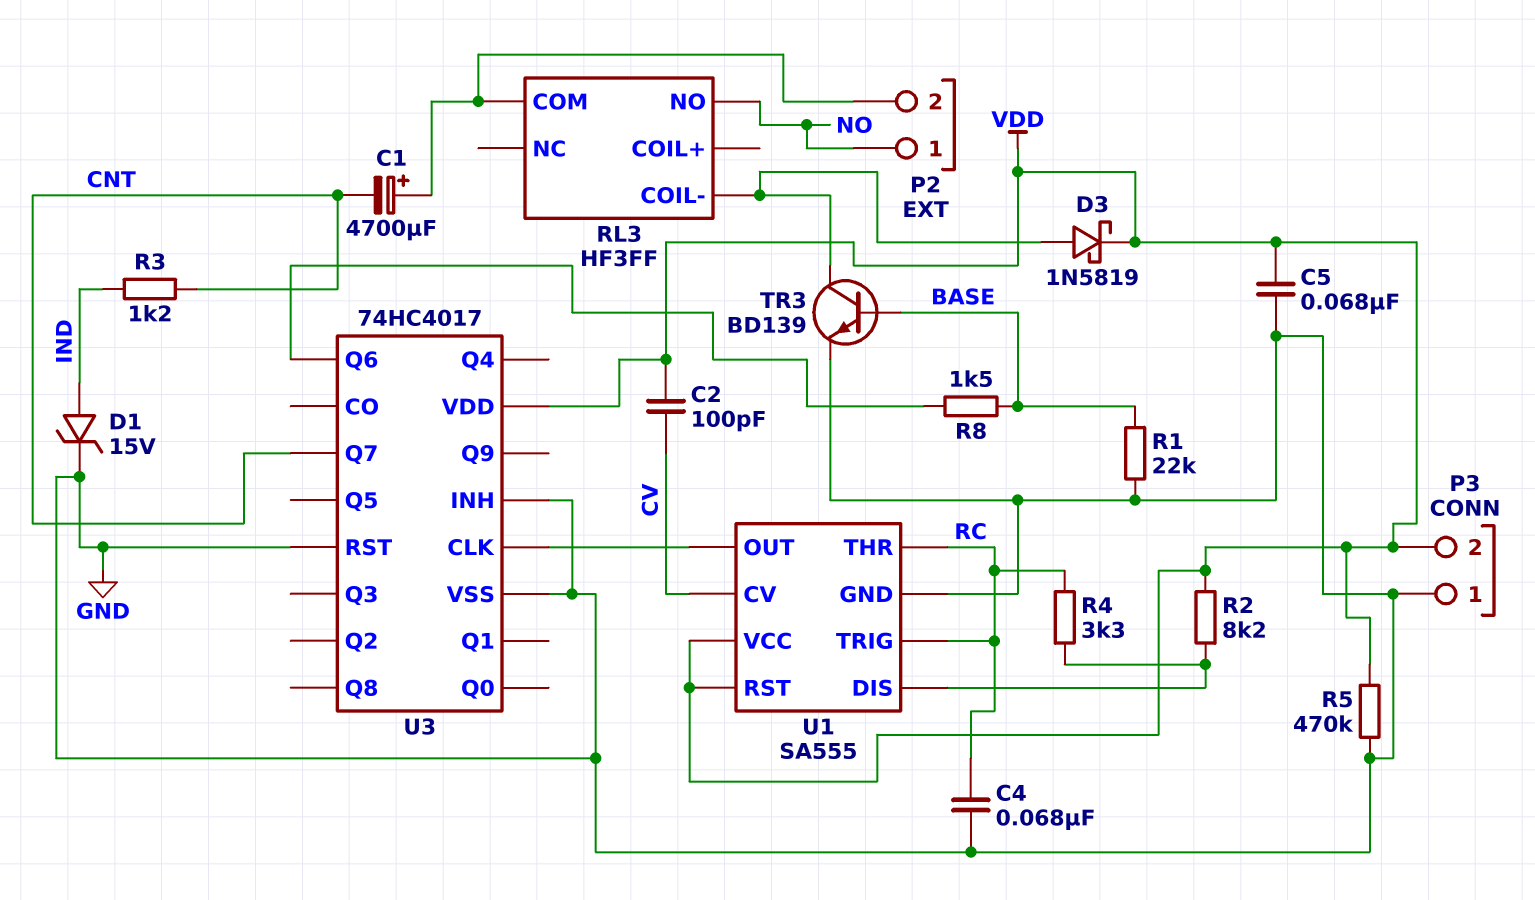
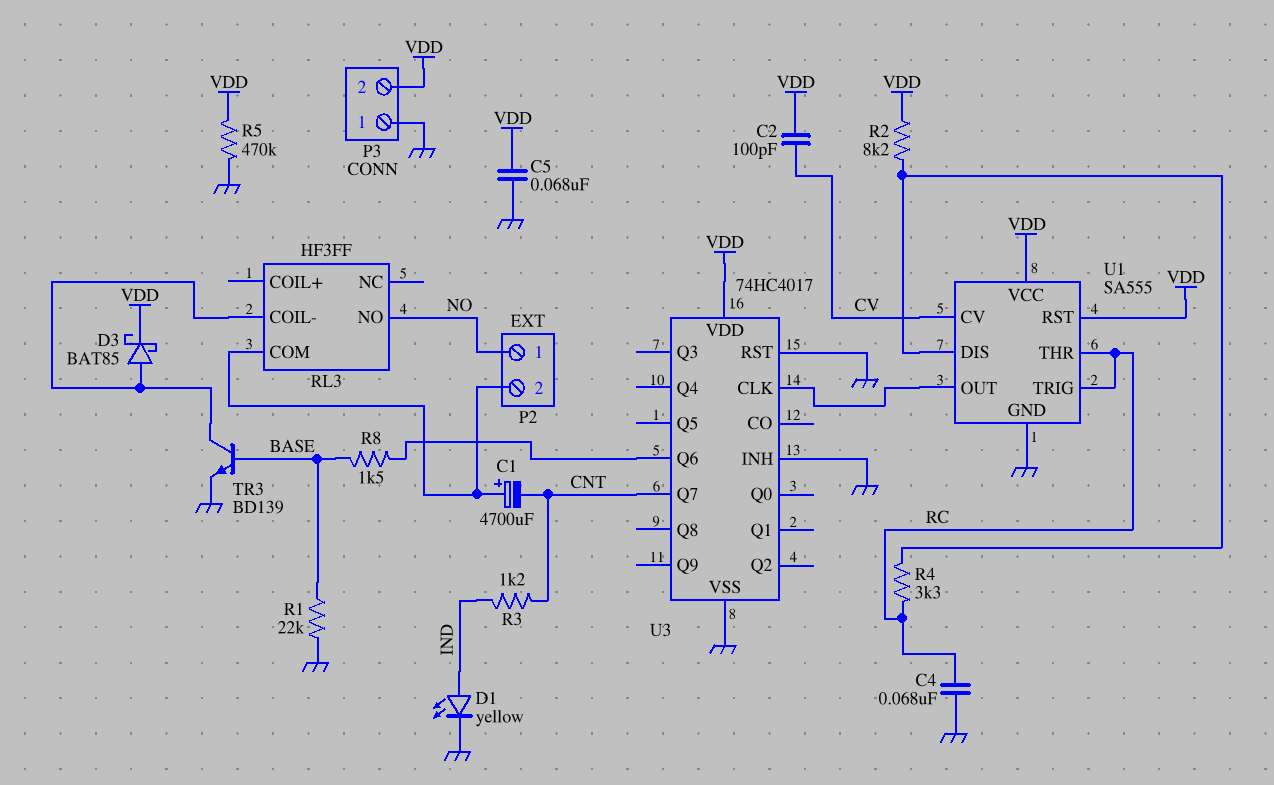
D1: zener 15V (A IND, K GND) -> LED yellow (A IND, K GND)
D3: schottky 1N5819 (A RL3/COIL-, K VDD) -> schottky BAT85 (A RL3/COIL-, K VDD)

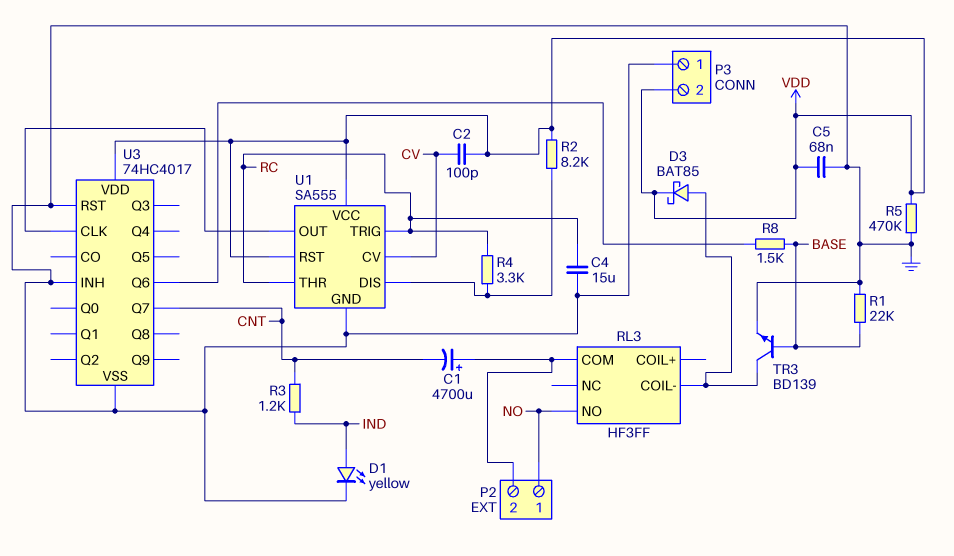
C4: 68nF (GND, RC) -> 15uF (GND, RC)

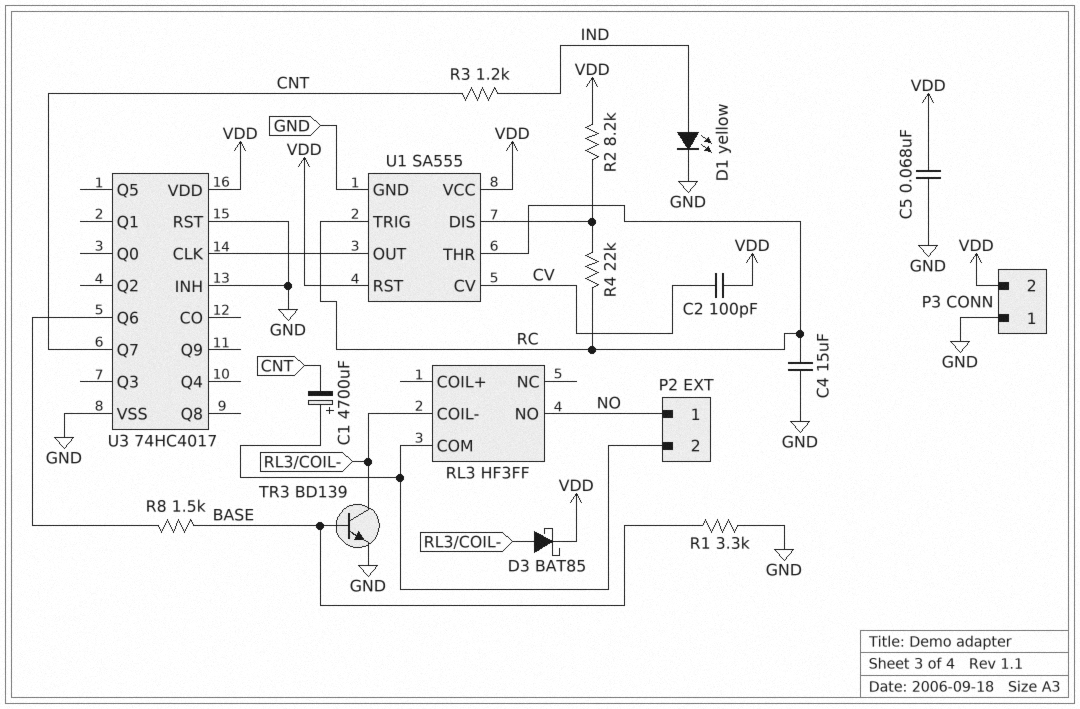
R1: 22k (BASE, GND) -> 3.3k (BASE, GND)
R4: 3.3k (RC, U1/DIS) -> 22k (RC, U1/DIS)
R5: 470k (GND, VDD) -> none

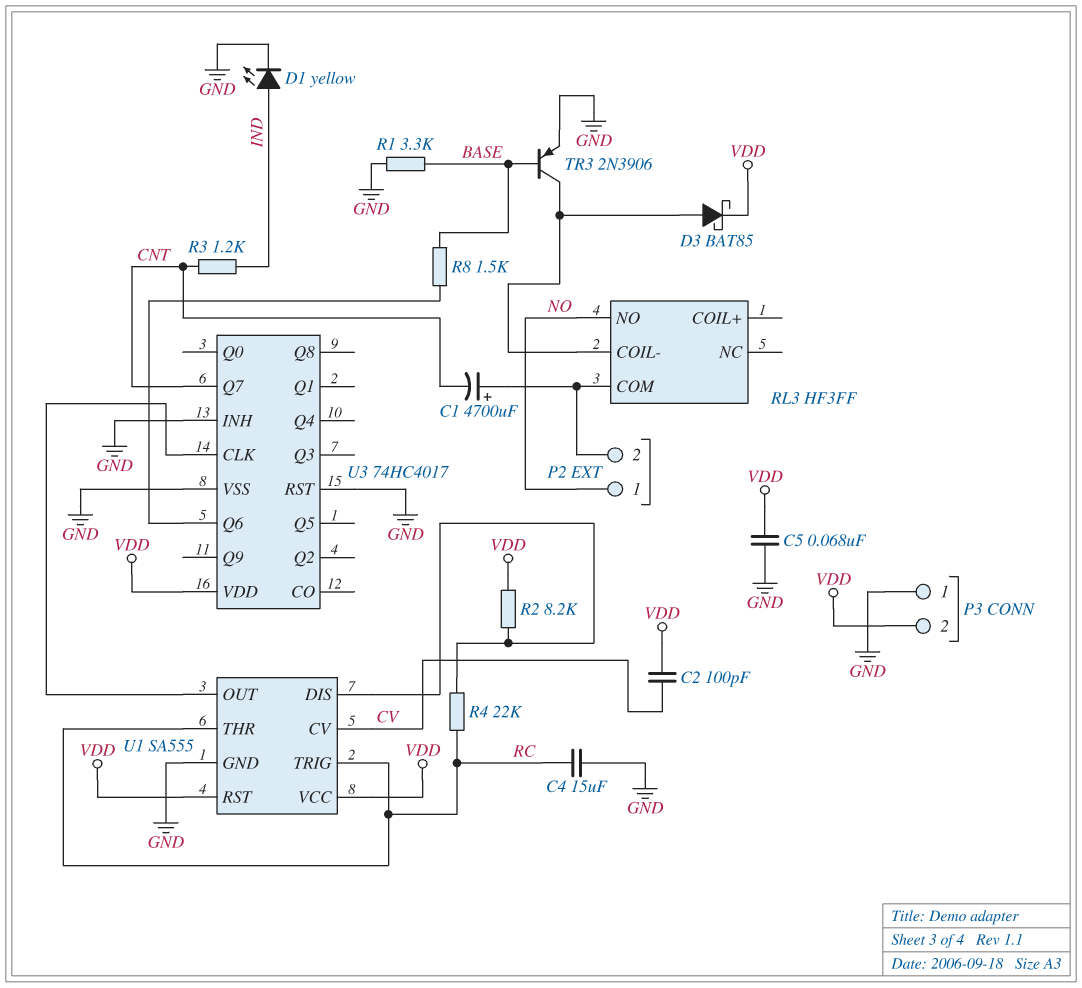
TR3: NPN BD139 (B BASE, C RL3/COIL-, E GND) -> PNP 2N3906 (B BASE, C RL3/COIL-, E GND)

